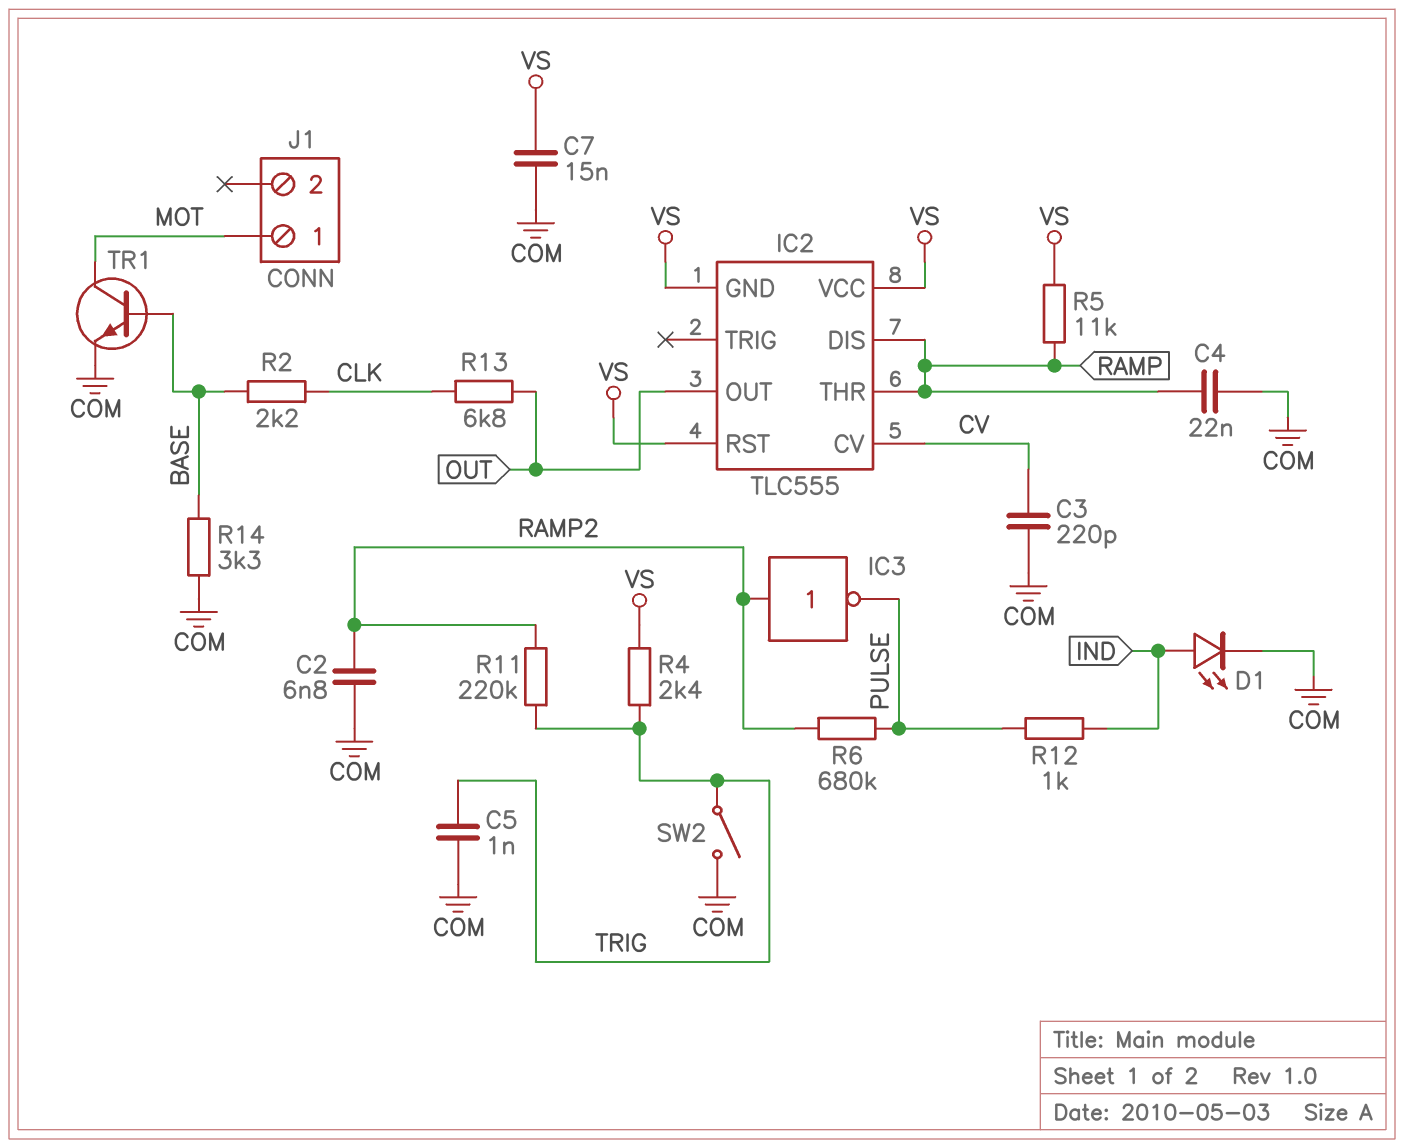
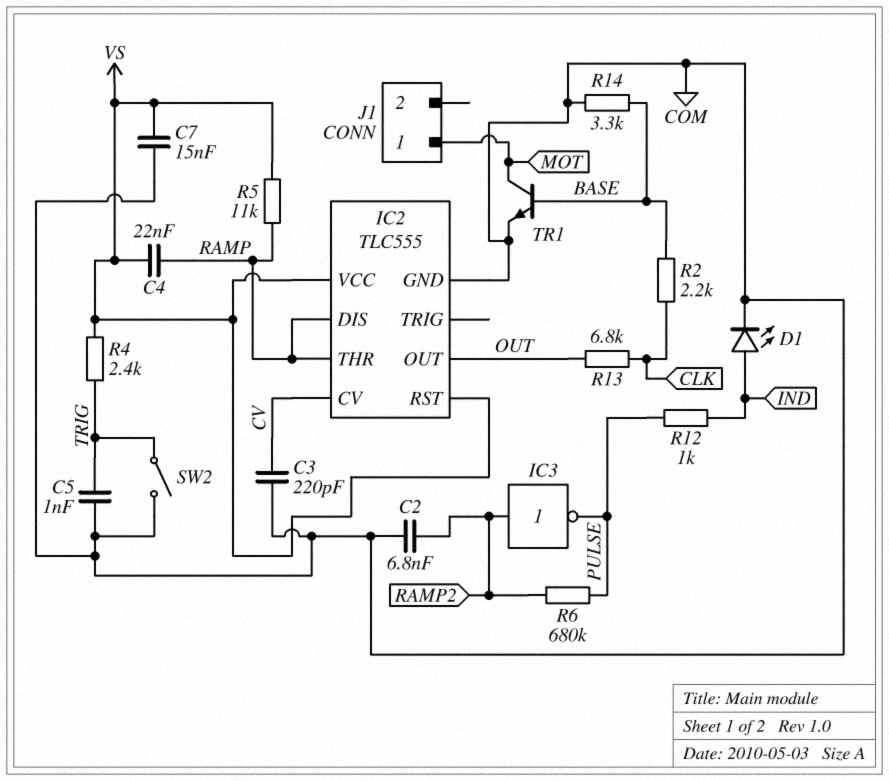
C4: 22nF (COM, RAMP) -> 22nF (RAMP, VS)
IC2 pin GND: VS -> COM
R11: 220k (RAMP2, TRIG) -> none

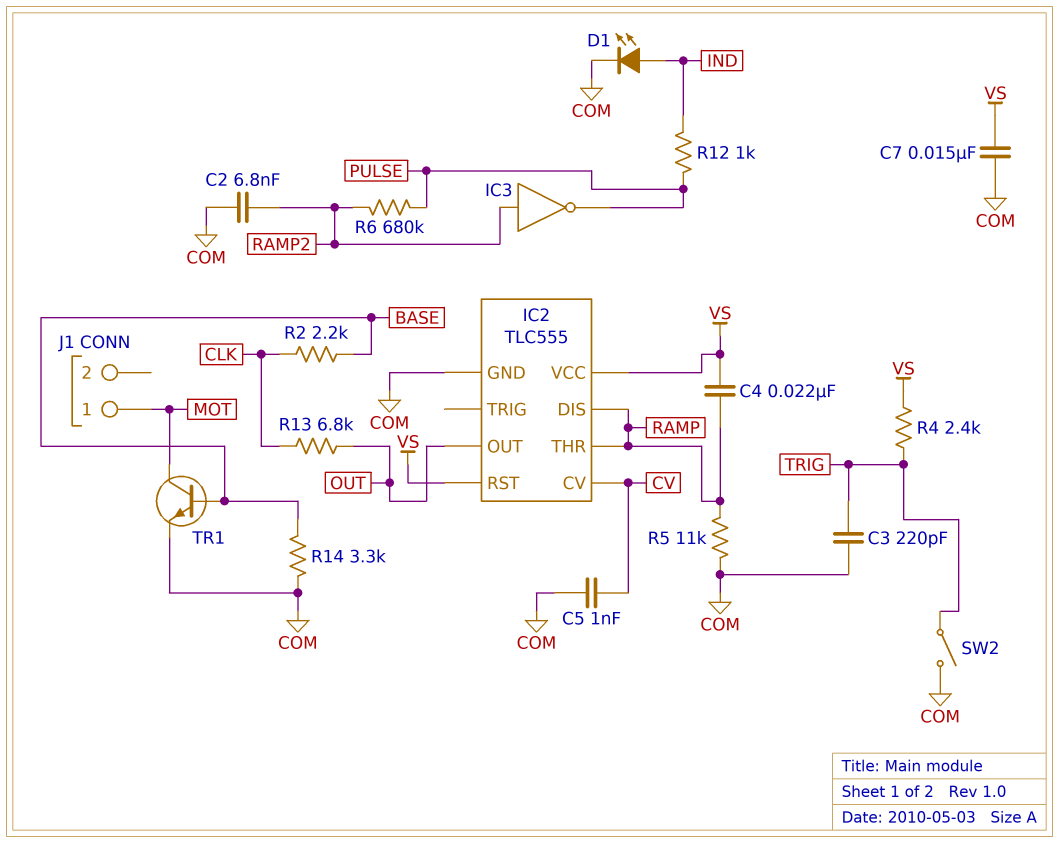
C3: 220pF (COM, CV) -> 220pF (COM, TRIG)
C5: 1nF (COM, TRIG) -> 1nF (COM, CV)
R5: 11k (RAMP, VS) -> 11k (COM, RAMP)

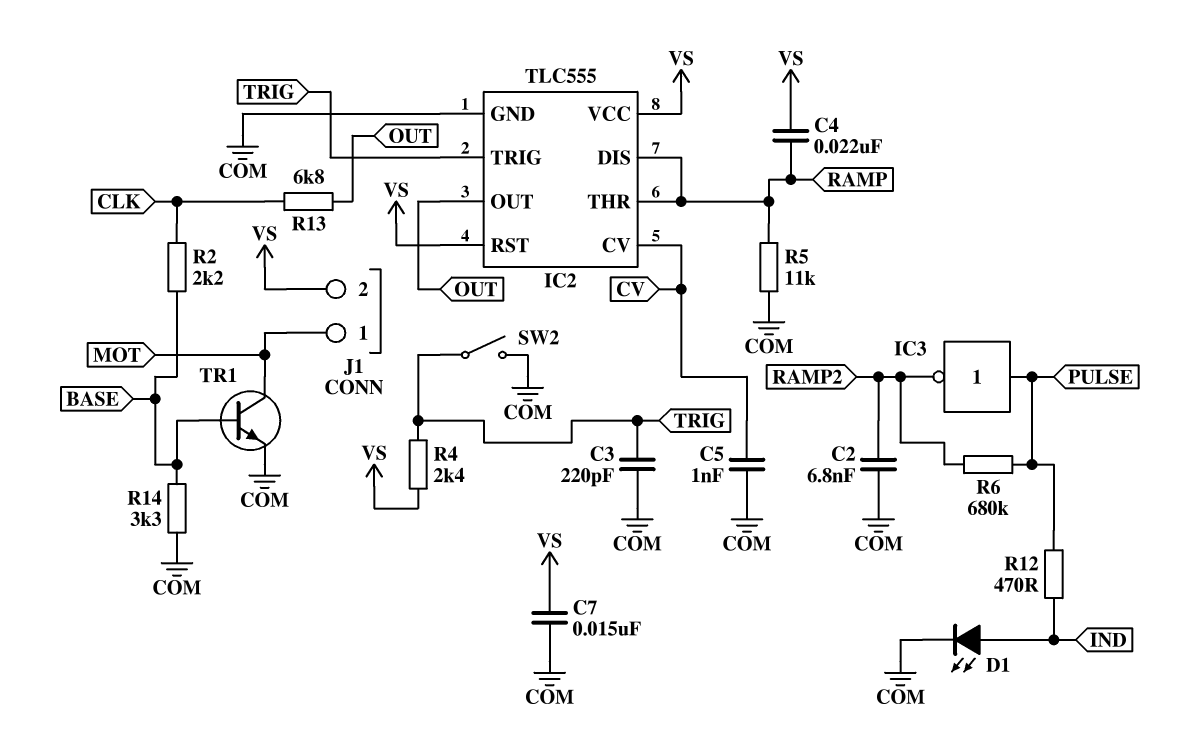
IC2 pin TRIG: none -> TRIG
IC3: NOT (in RAMP2, out PULSE) -> NOT (in PULSE, out RAMP2)
J1 pin 2: none -> VS
R12: 1k (IND, PULSE) -> 470 (IND, PULSE)

